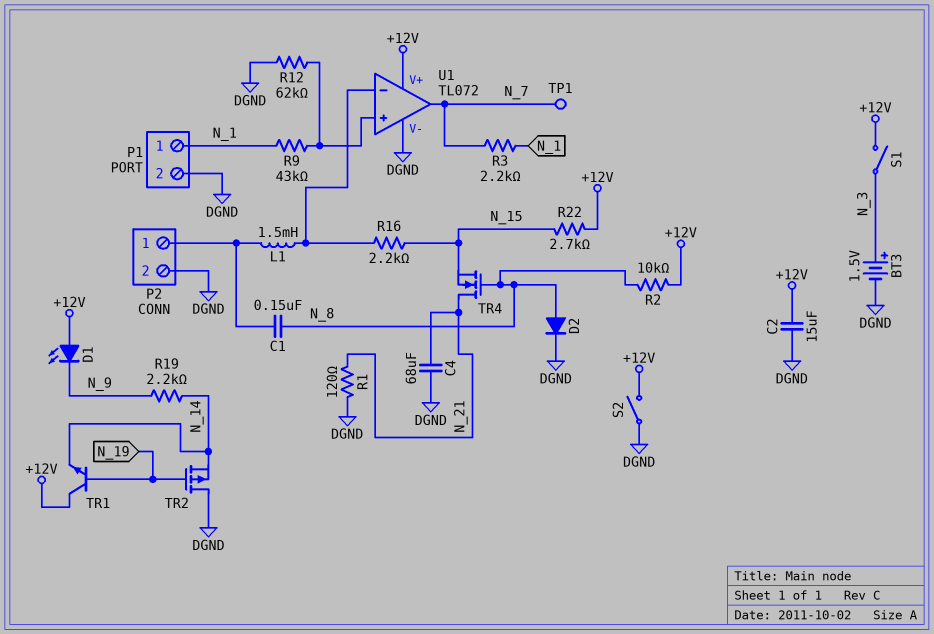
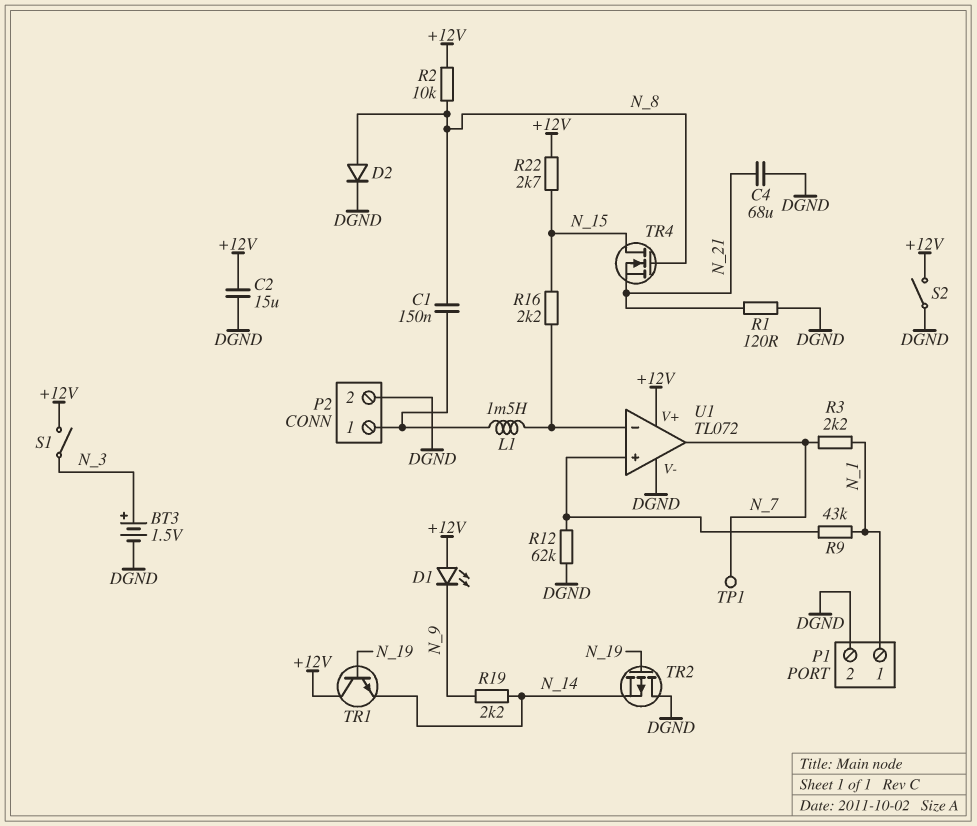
TR4: NMOS (G N_8, D N_21, S N_15) -> NMOS (G N_8, D N_15, S N_21)

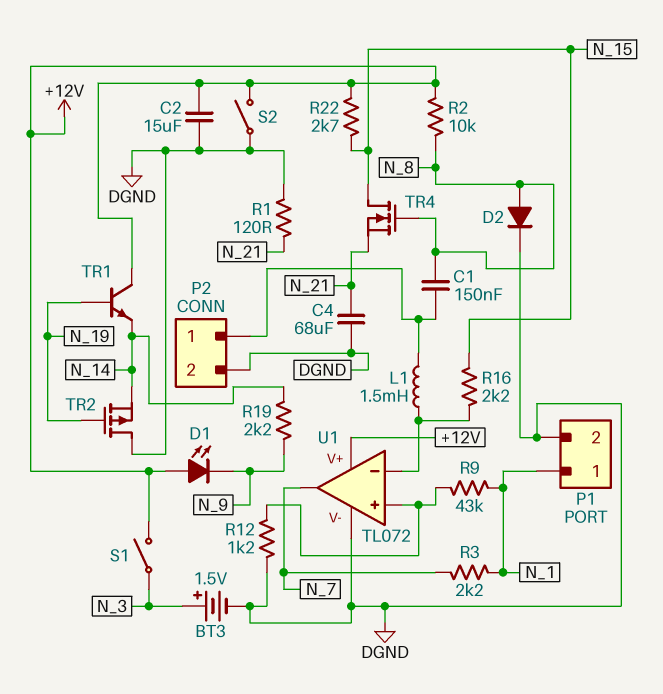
R12: 62k (DGND, U1/in+) -> 1.2k (DGND, U1/in+)
TP1: test point (N_7) -> none

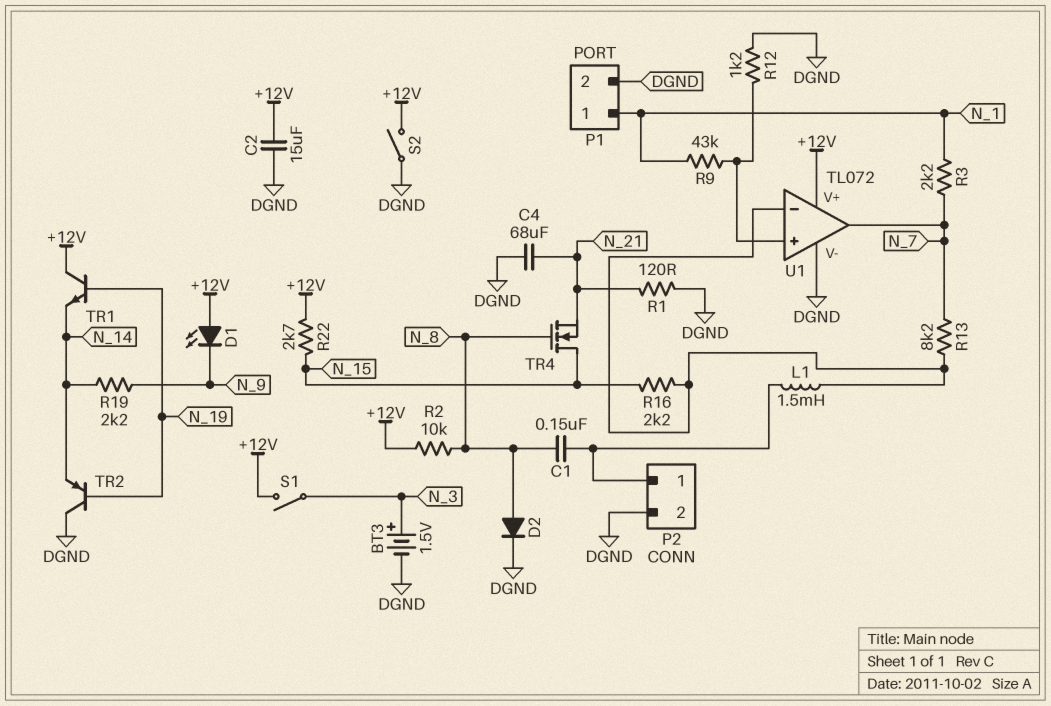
R13: none -> 8.2k (N_7, U1/in-)
TR2: PMOS (G N_19, D DGND, S N_14) -> PNP (B N_19, C DGND, E N_14)

